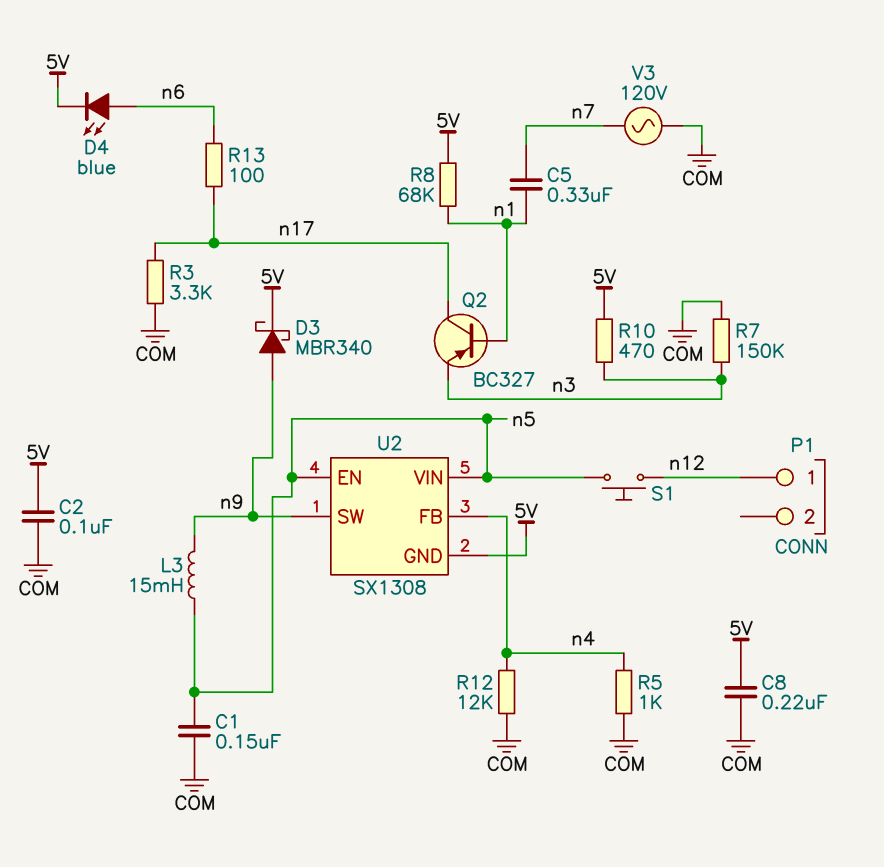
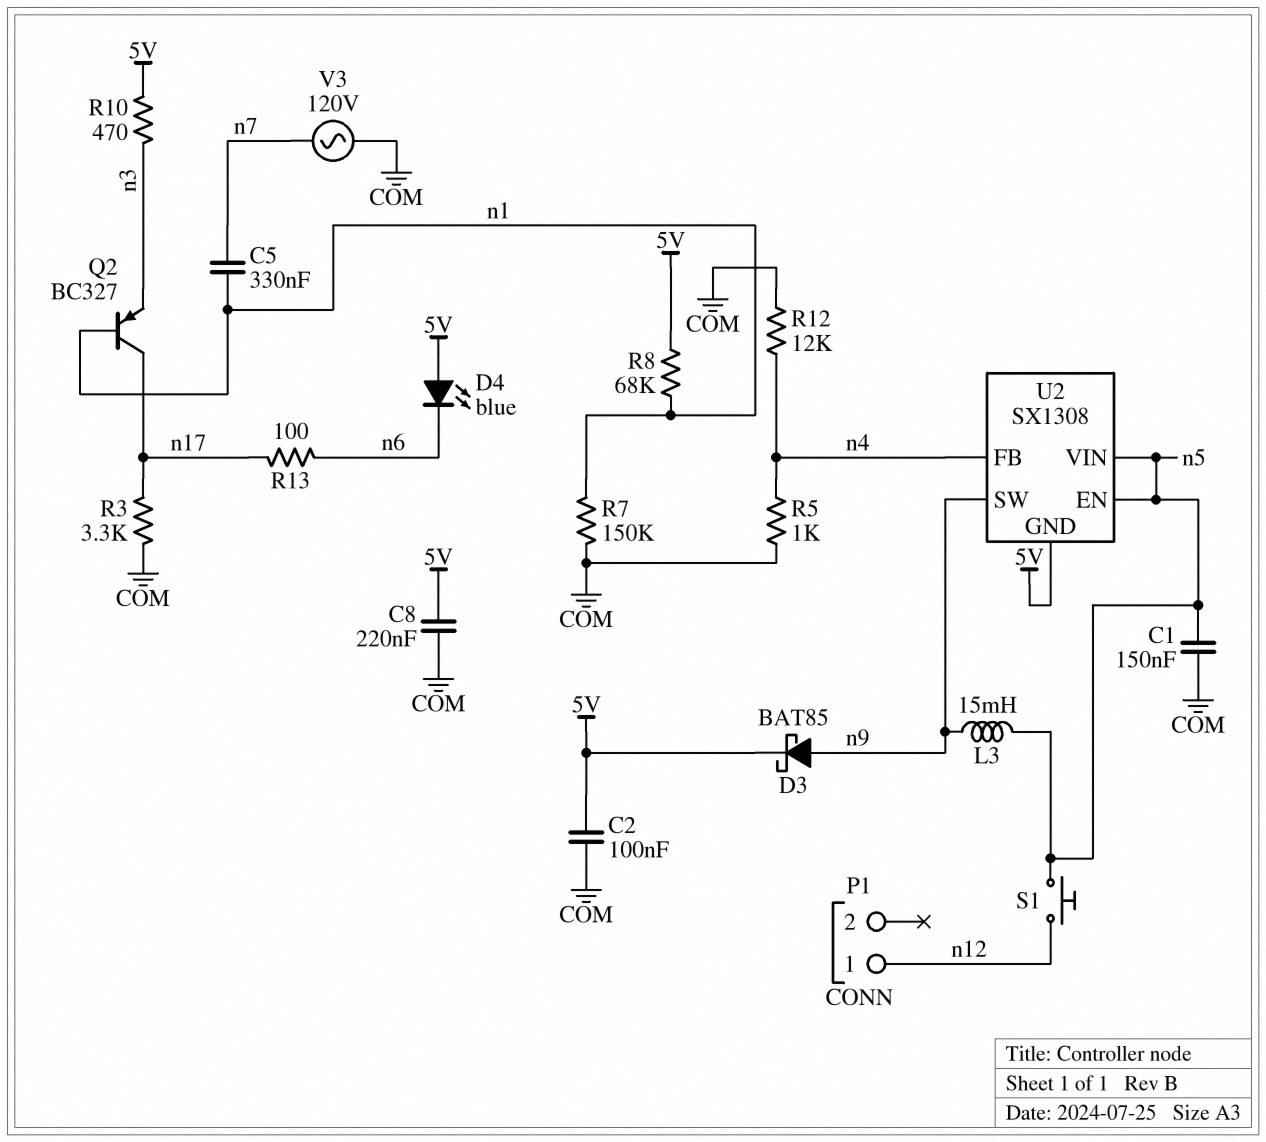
D3: schottky MBR340 (A n9, K 5V) -> schottky BAT85 (A n9, K 5V)
D4: LED blue (A n6, K 5V) -> LED blue (A 5V, K n6)
R7: 150k (COM, n3) -> 150k (COM, n1)

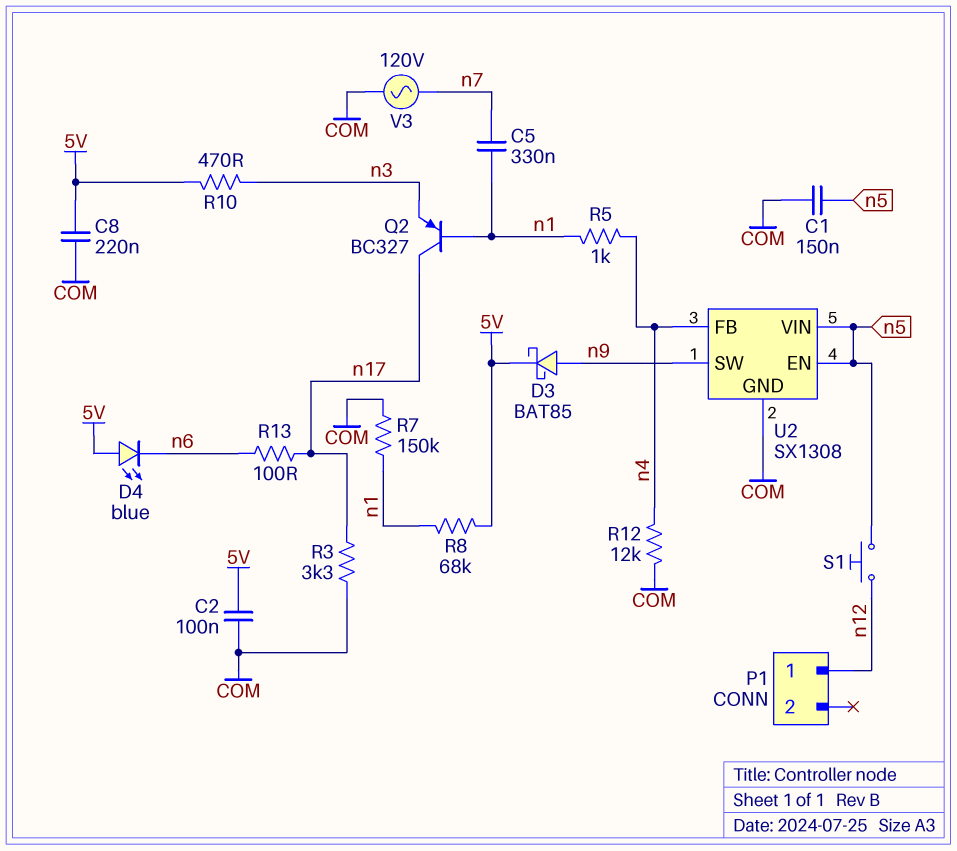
L3: 15mH (n5, n9) -> none
R5: 1k (COM, n4) -> 1k (n1, n4)
U2 pin GND: 5V -> COM

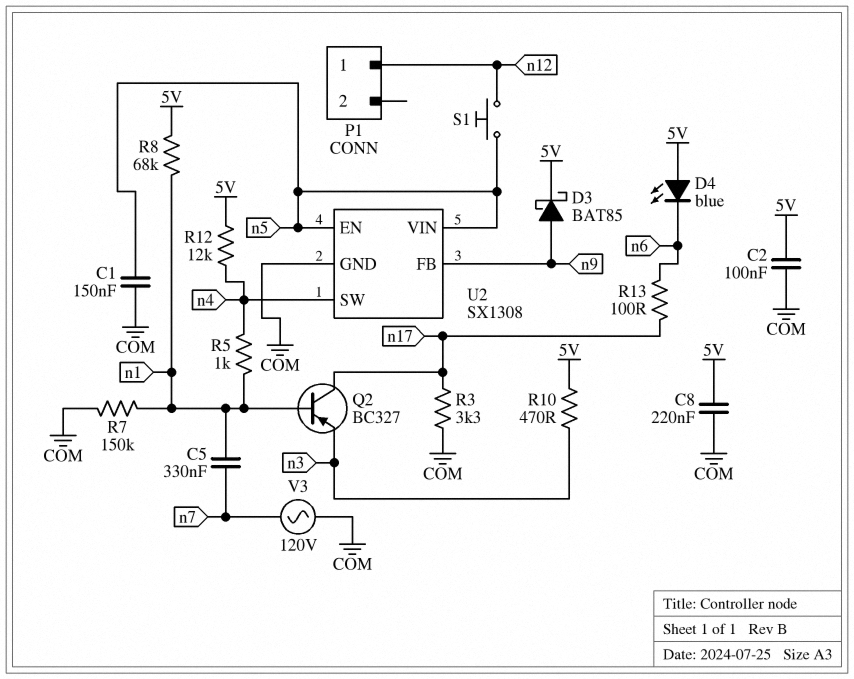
R12: 12k (COM, n4) -> 12k (5V, n4)
U2 pin FB: n4 -> n9
U2 pin SW: n9 -> n4

